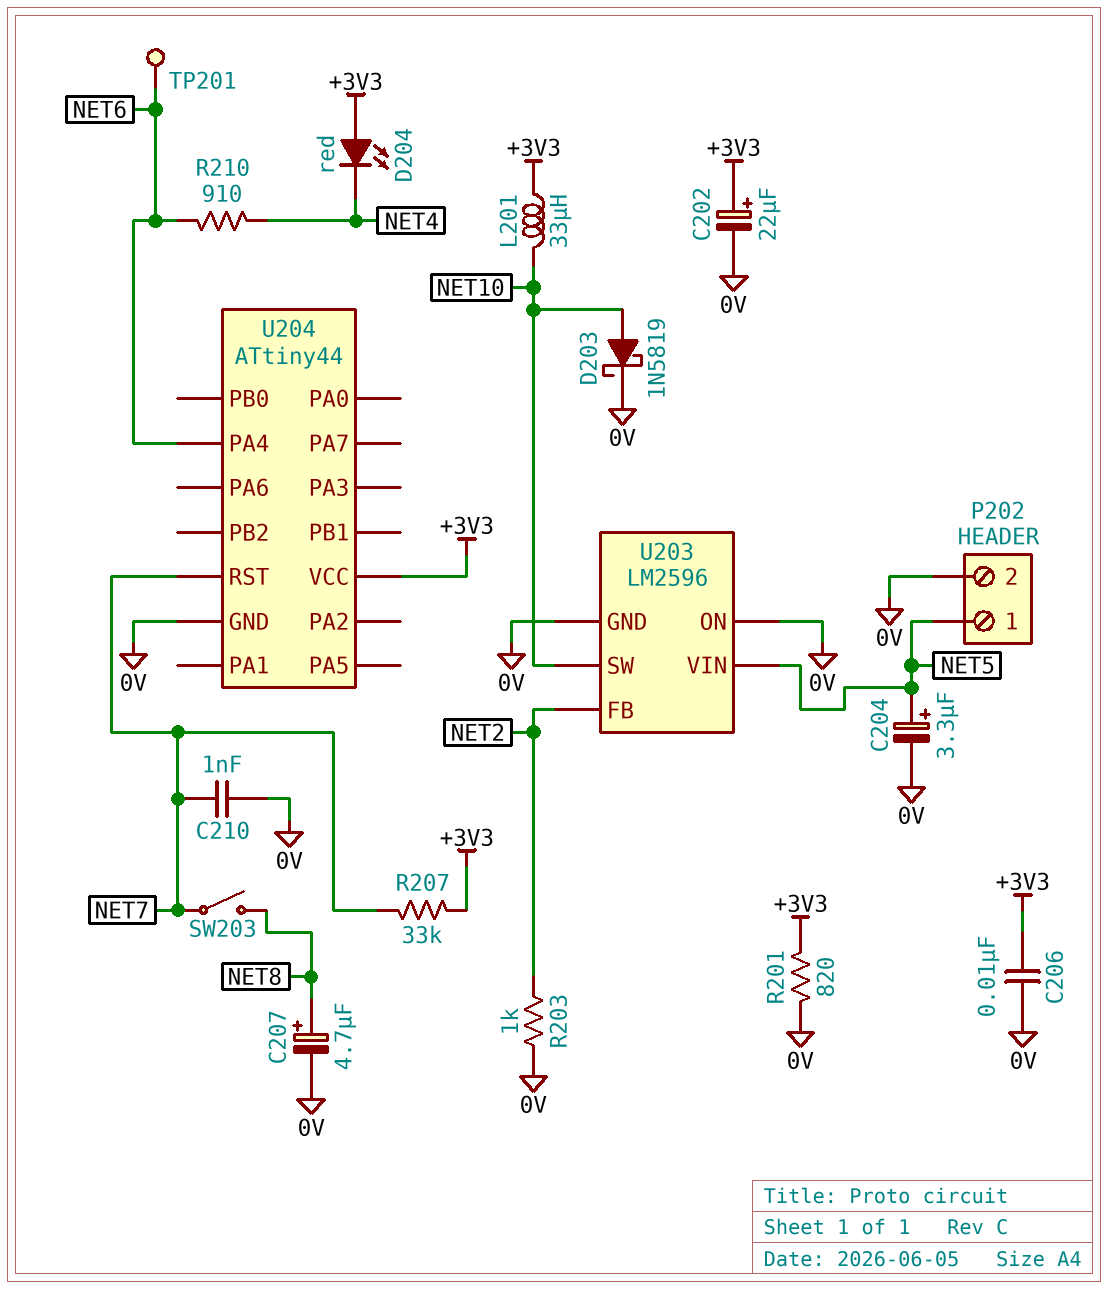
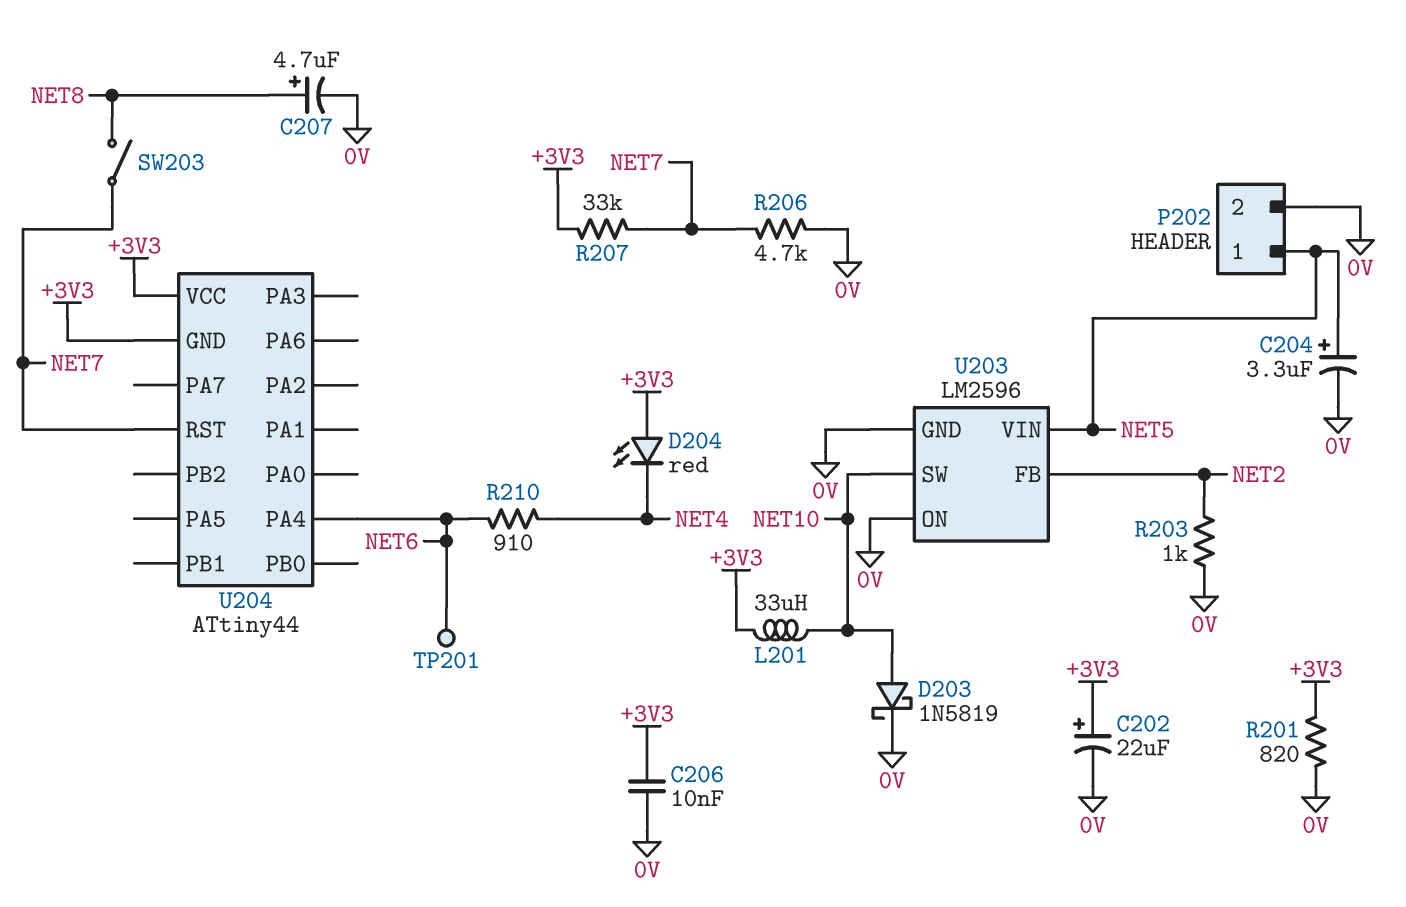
C210: 1nF (0V, NET7) -> none
R206: none -> 4.7k (0V, NET7)
U204 pin GND: 0V -> +3V3

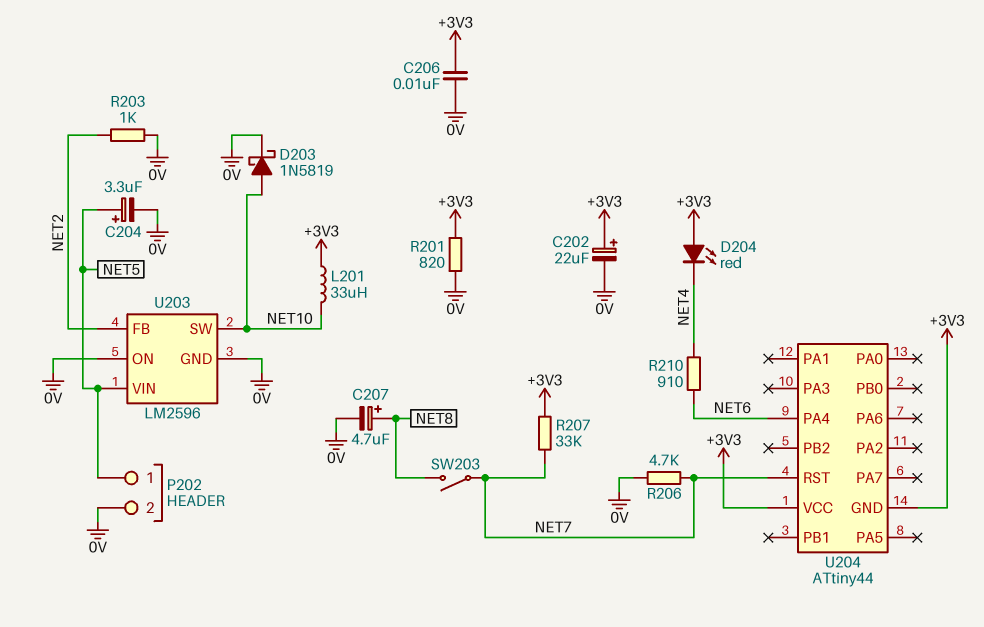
TP201: test point (NET6) -> none

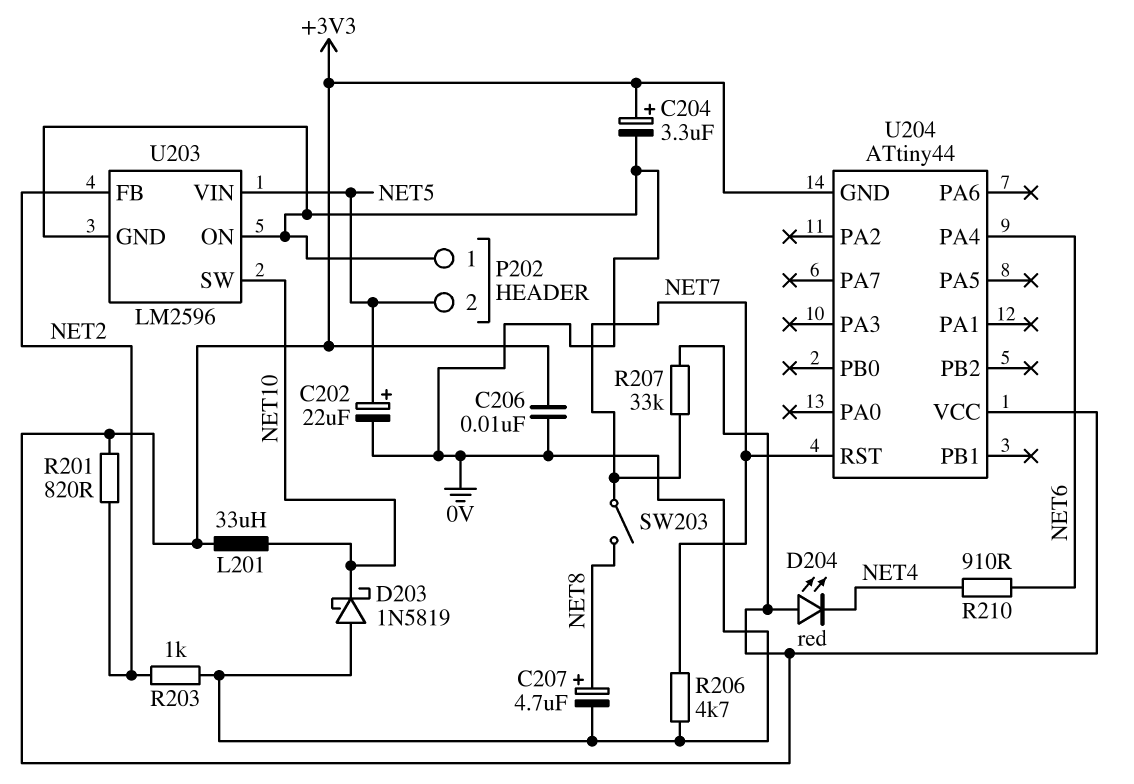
C202: 22uF (plus +3V3, minus 0V) -> 22uF (plus NET5, minus 0V)
C204: 3.3uF (plus NET5, minus 0V) -> 3.3uF (plus +3V3, minus 0V)
D203: schottky 1N5819 (A NET10, K 0V) -> schottky 1N5819 (A 0V, K NET10)
P202 pin 1: NET5 -> 0V
P202 pin 2: 0V -> NET5
R201: 820 (+3V3, 0V) -> 820 (+3V3, NET2)

